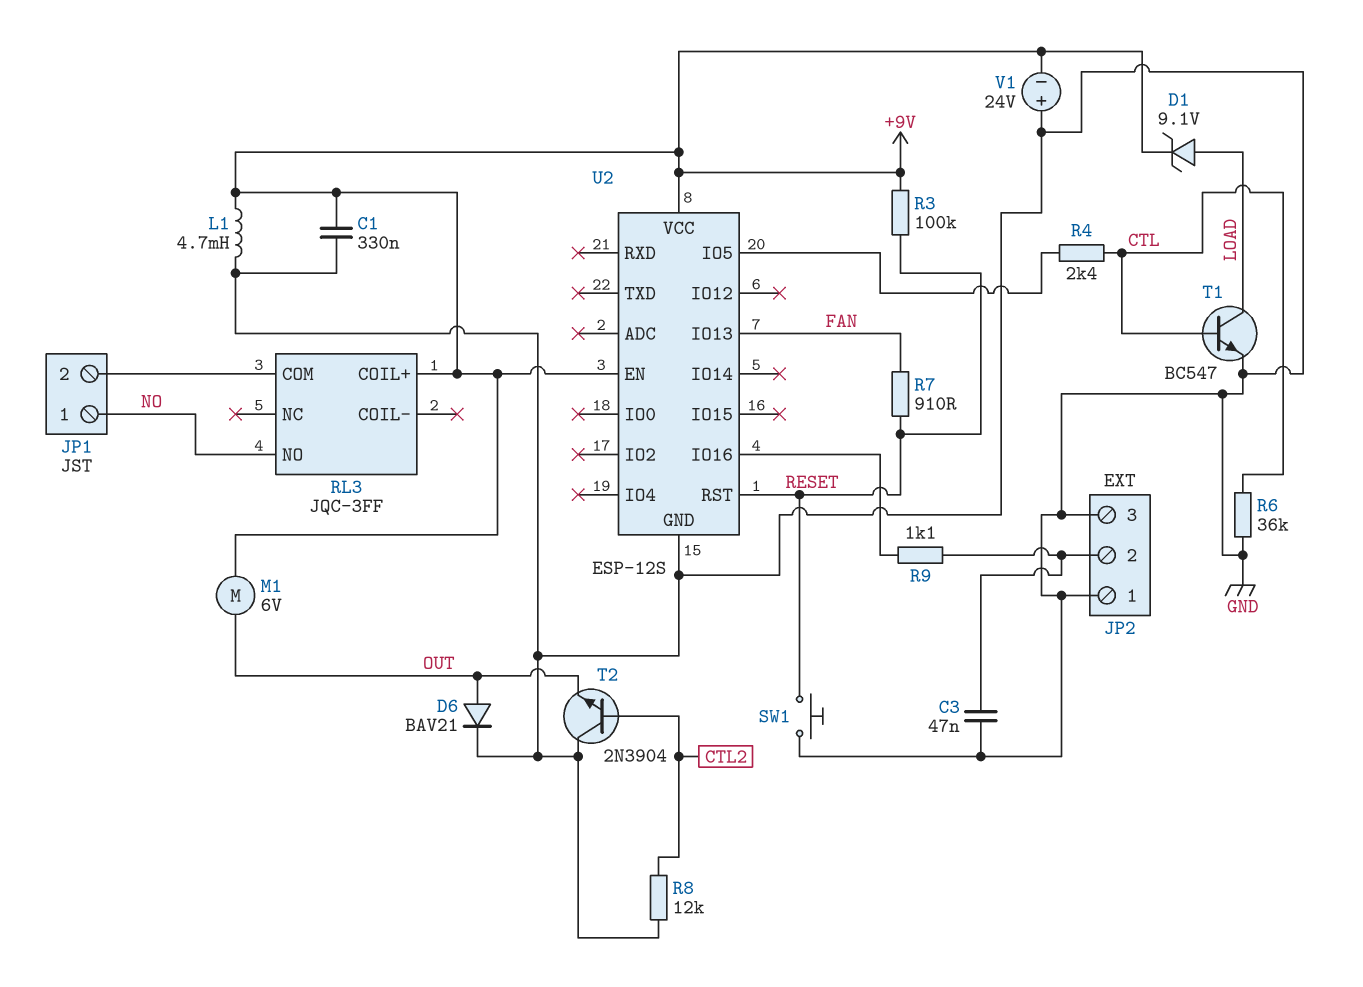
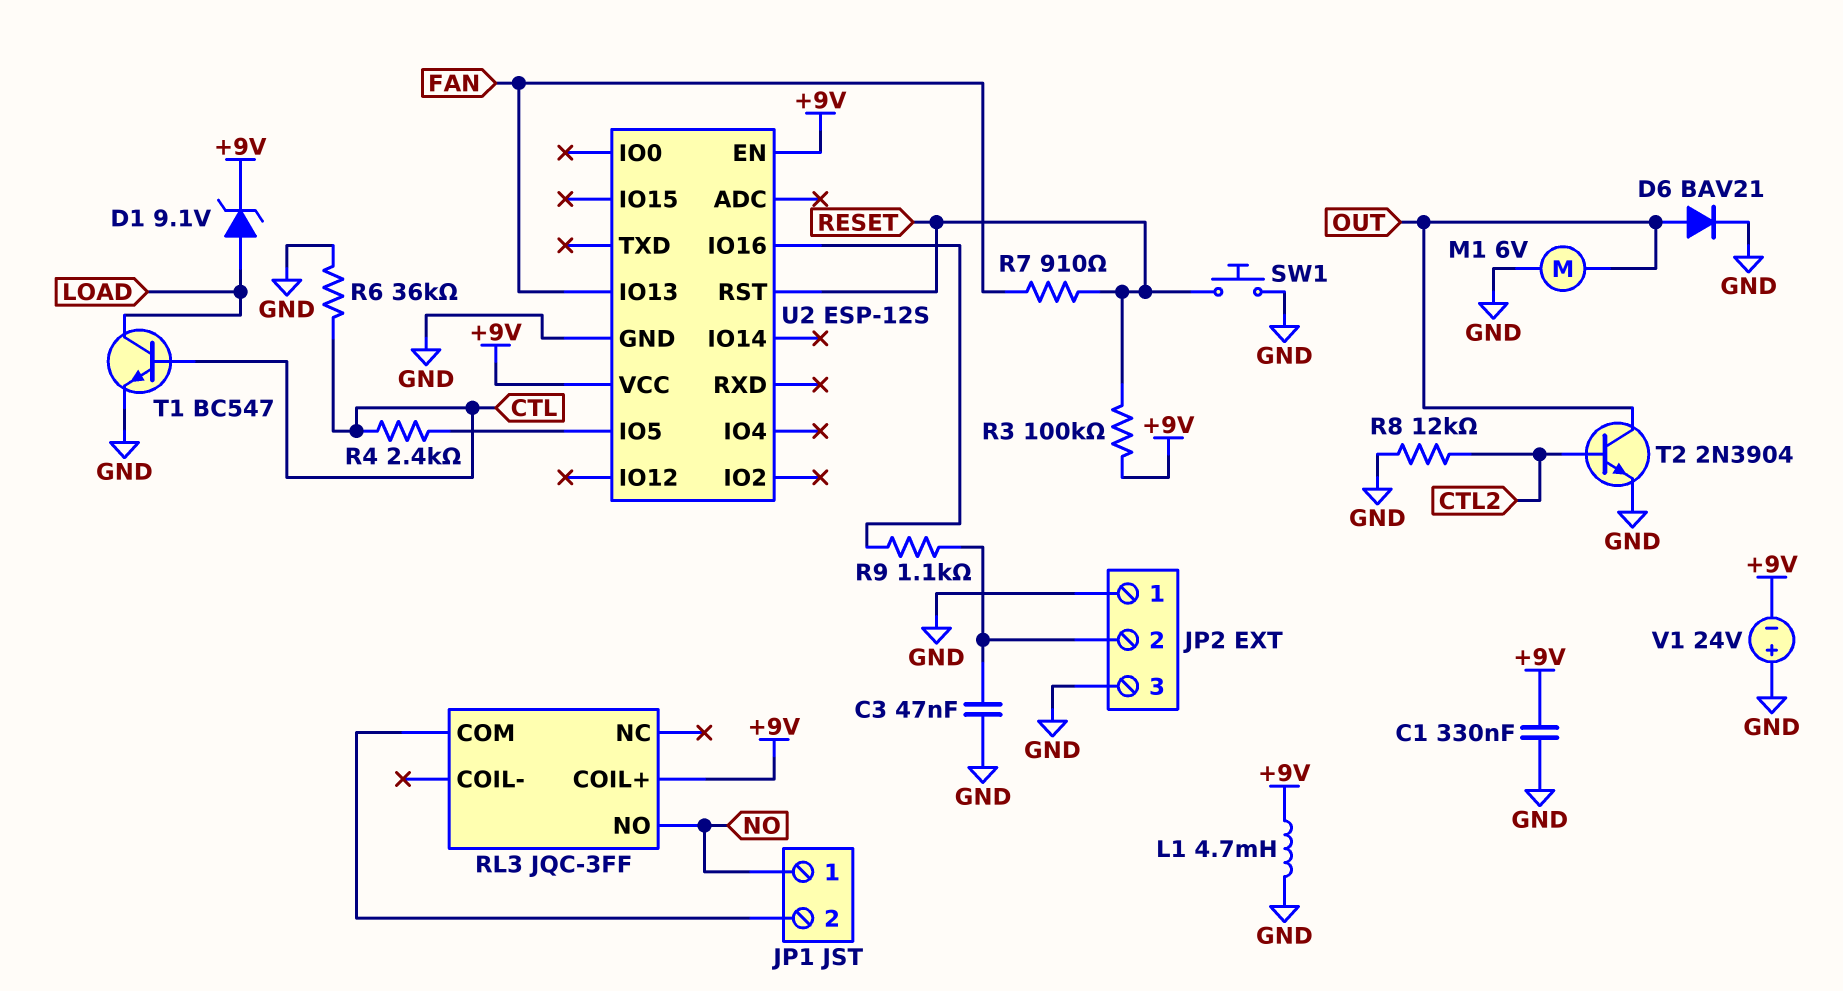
M1: motor 6V (+9V, OUT) -> motor 6V (GND, OUT)
T2: NPN 2N3904 (B CTL2, C GND, E OUT) -> NPN 2N3904 (B CTL2, C OUT, E GND)

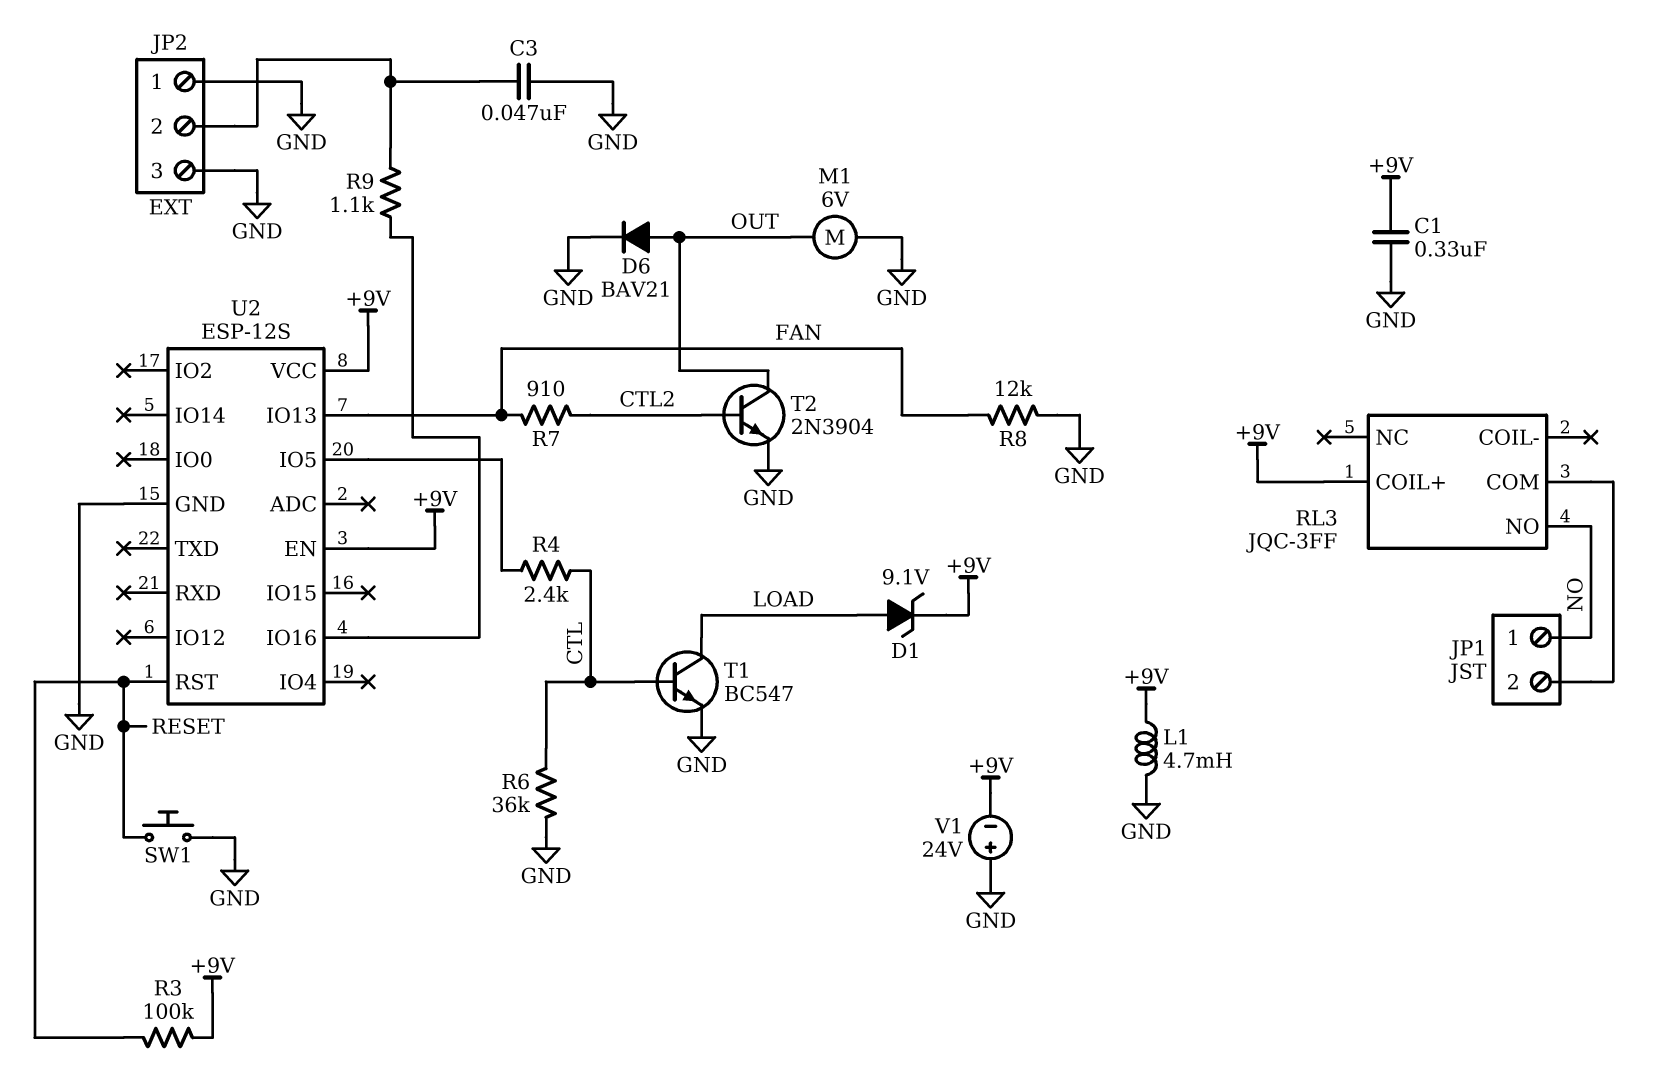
R7: 910 (FAN, RESET) -> 910 (CTL2, FAN)
R8: 12k (CTL2, GND) -> 12k (FAN, GND)

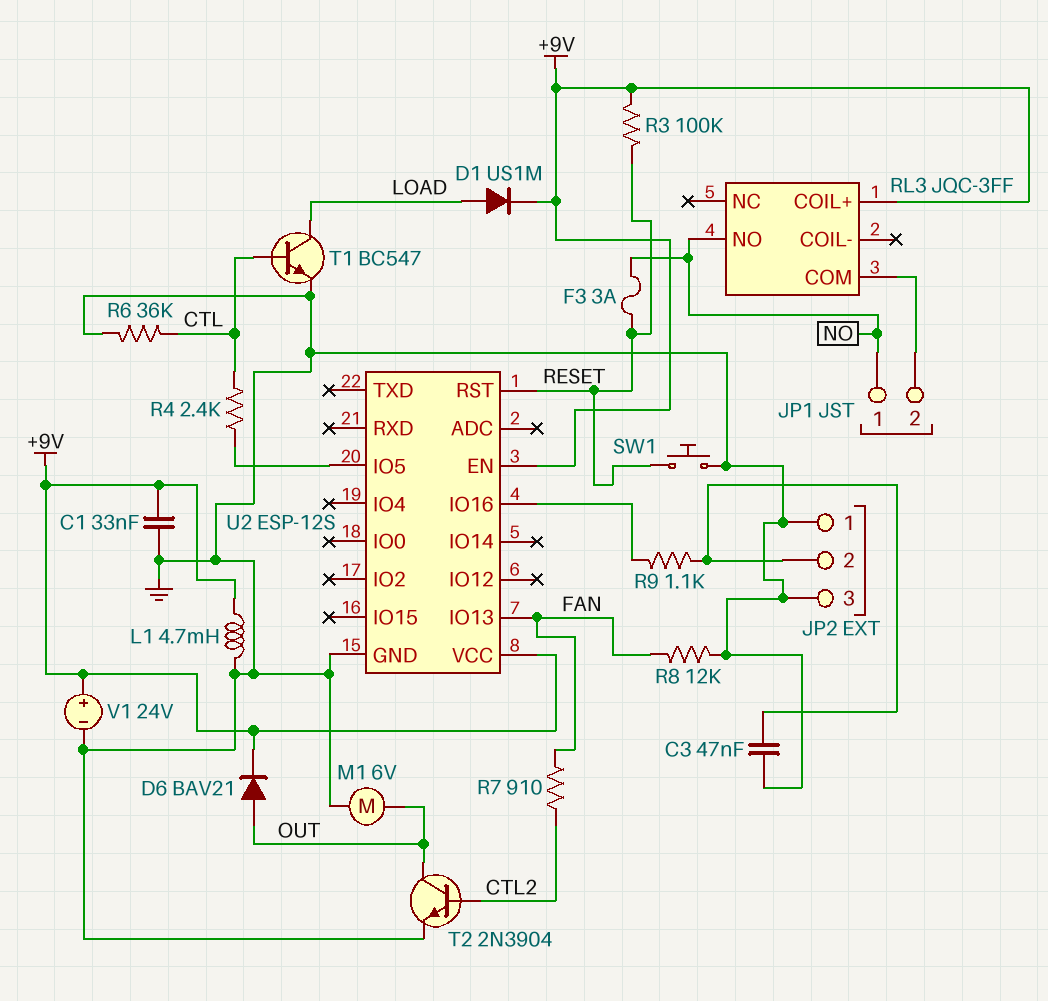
C1: 330nF (+9V, GND) -> 33nF (+9V, GND)
D1: zener 9.1V (A LOAD, K +9V) -> diode US1M (A LOAD, K +9V)
D6: diode BAV21 (A OUT, K GND) -> diode BAV21 (A OUT, K +9V)
F3: none -> 3A (NO, RESET)
V1: 24V (plus GND, minus +9V) -> 24V (plus +9V, minus GND)

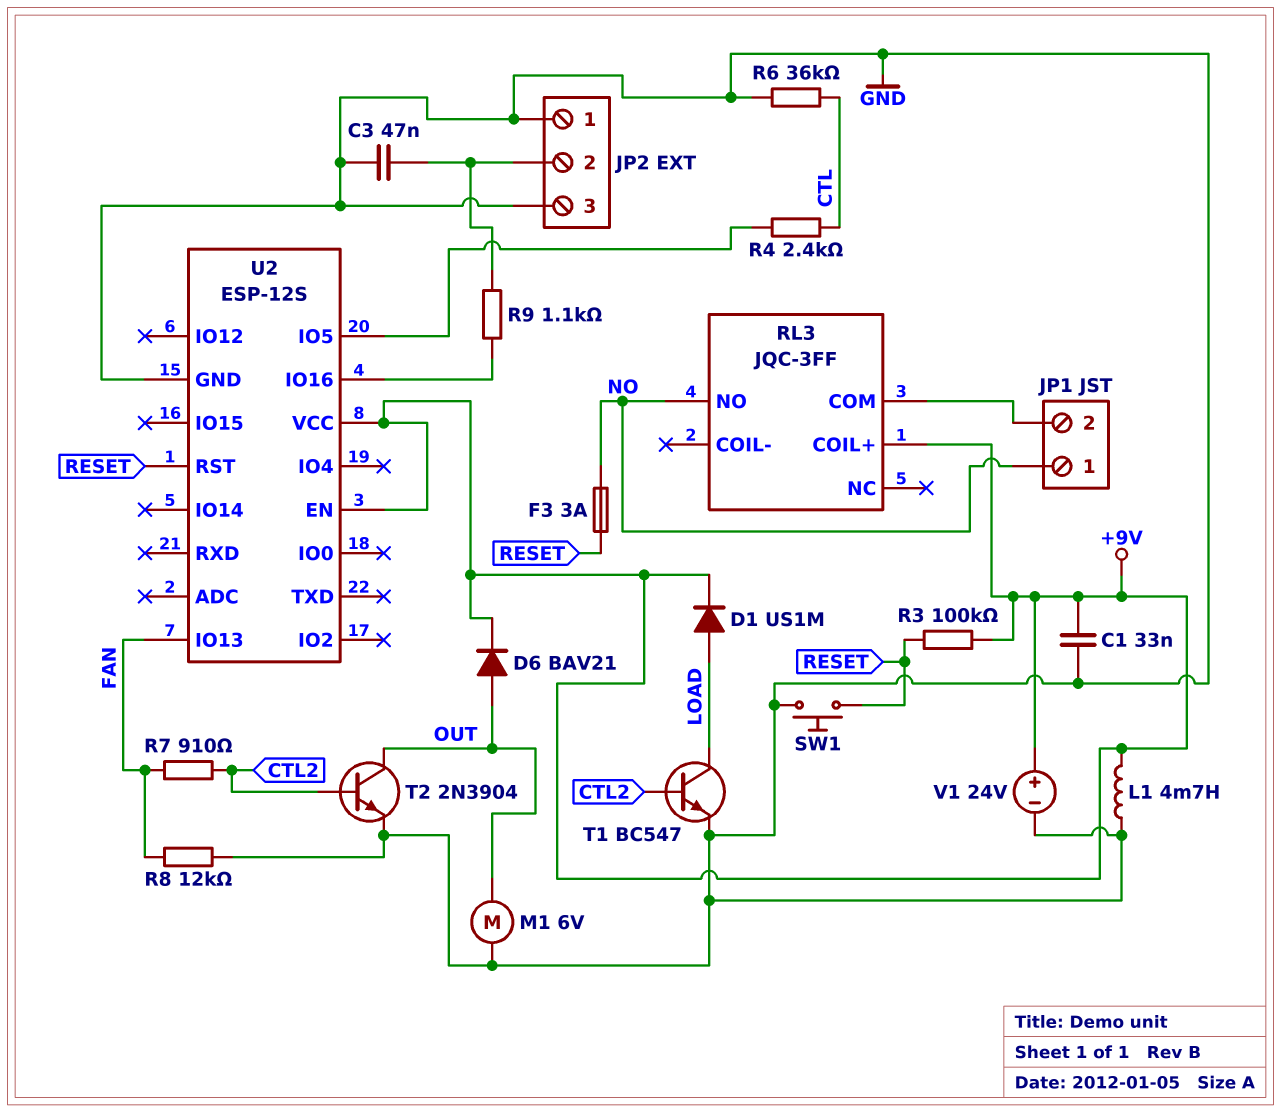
T1: NPN BC547 (B CTL, C LOAD, E GND) -> NPN BC547 (B CTL2, C LOAD, E GND)

